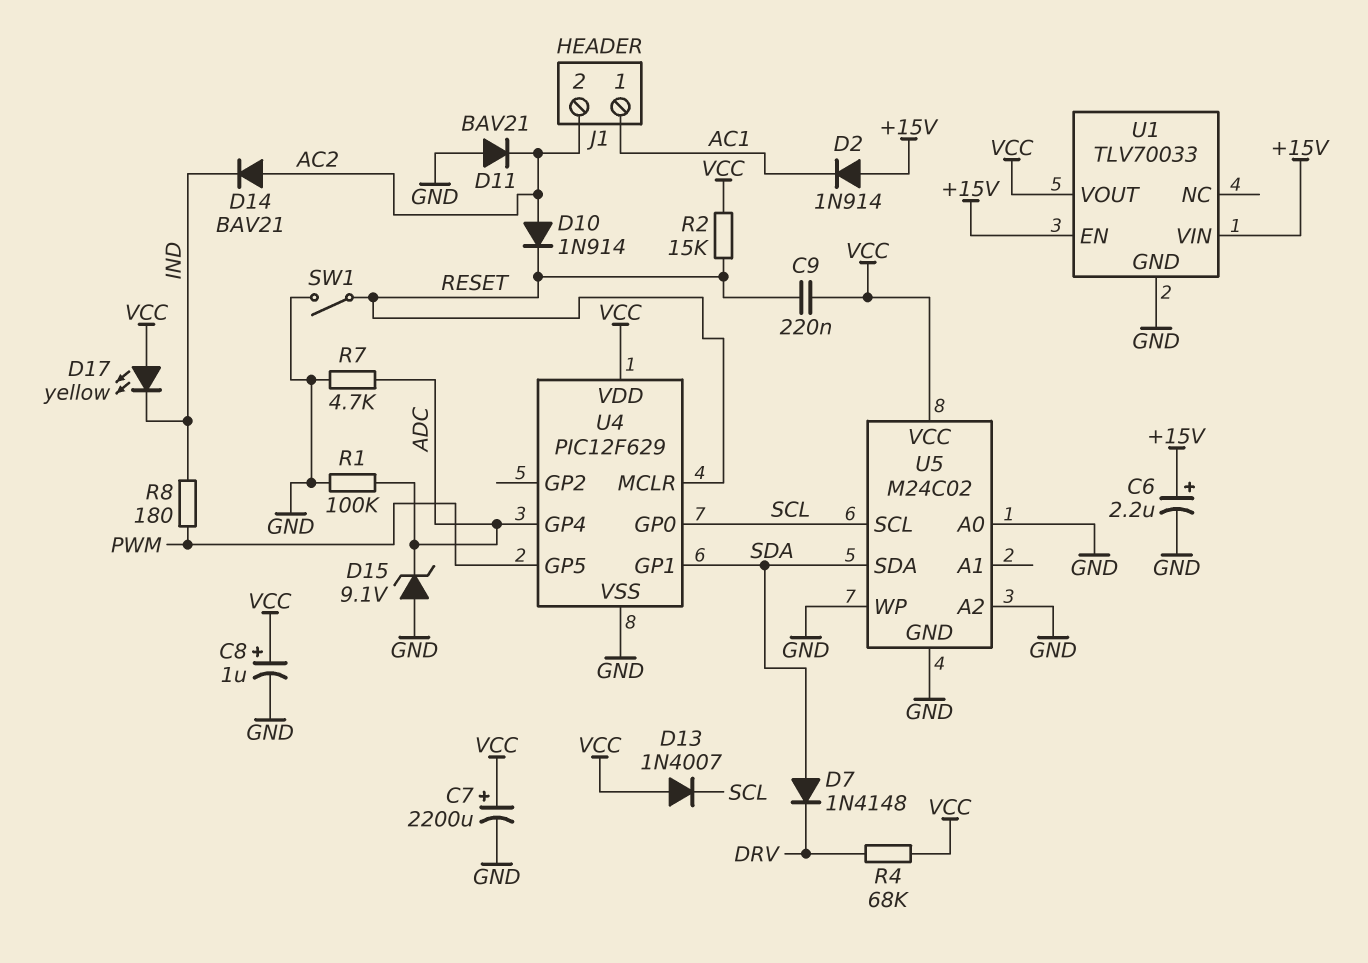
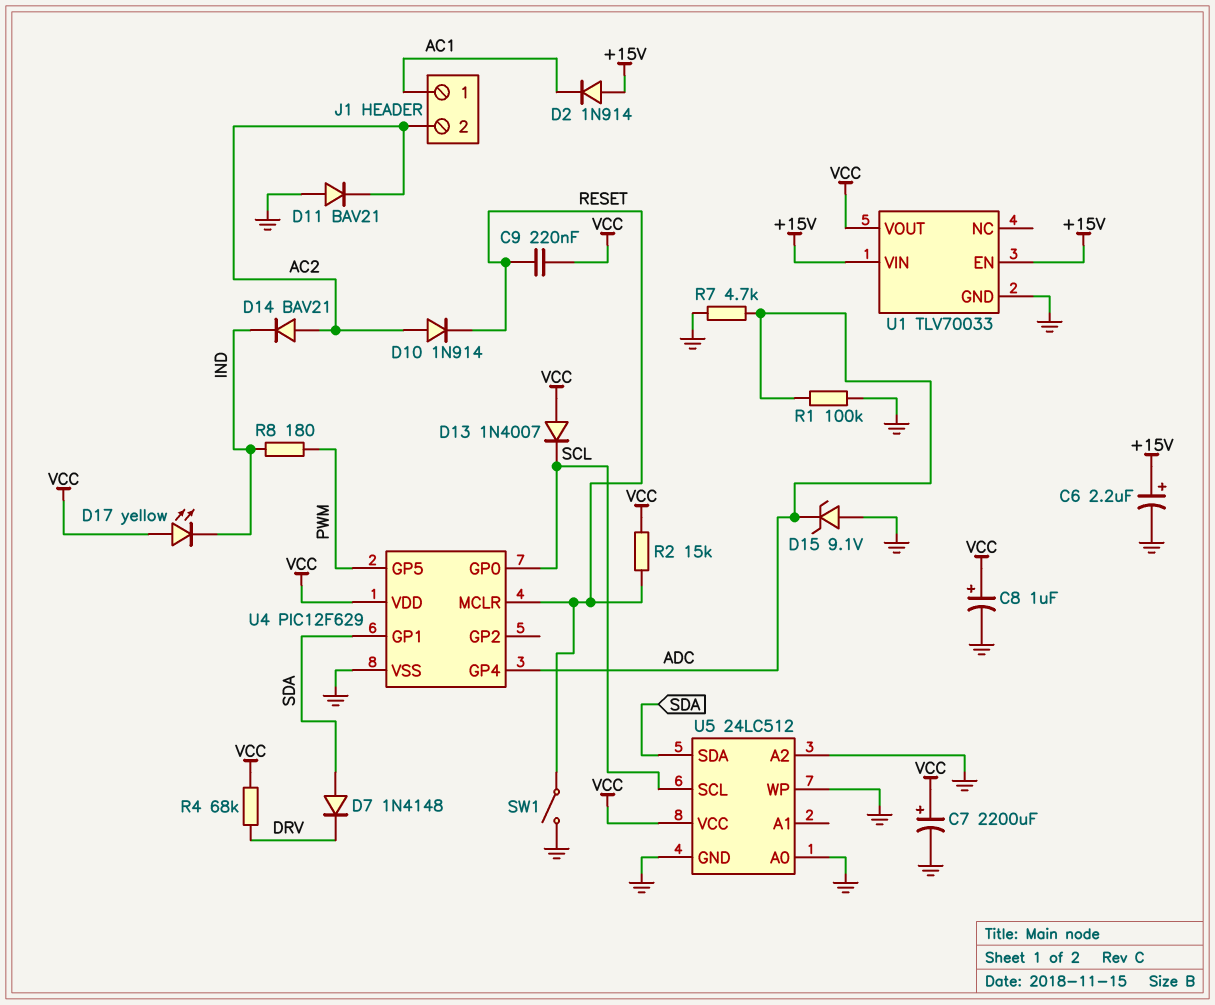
U5: M24C02 -> 24LC512

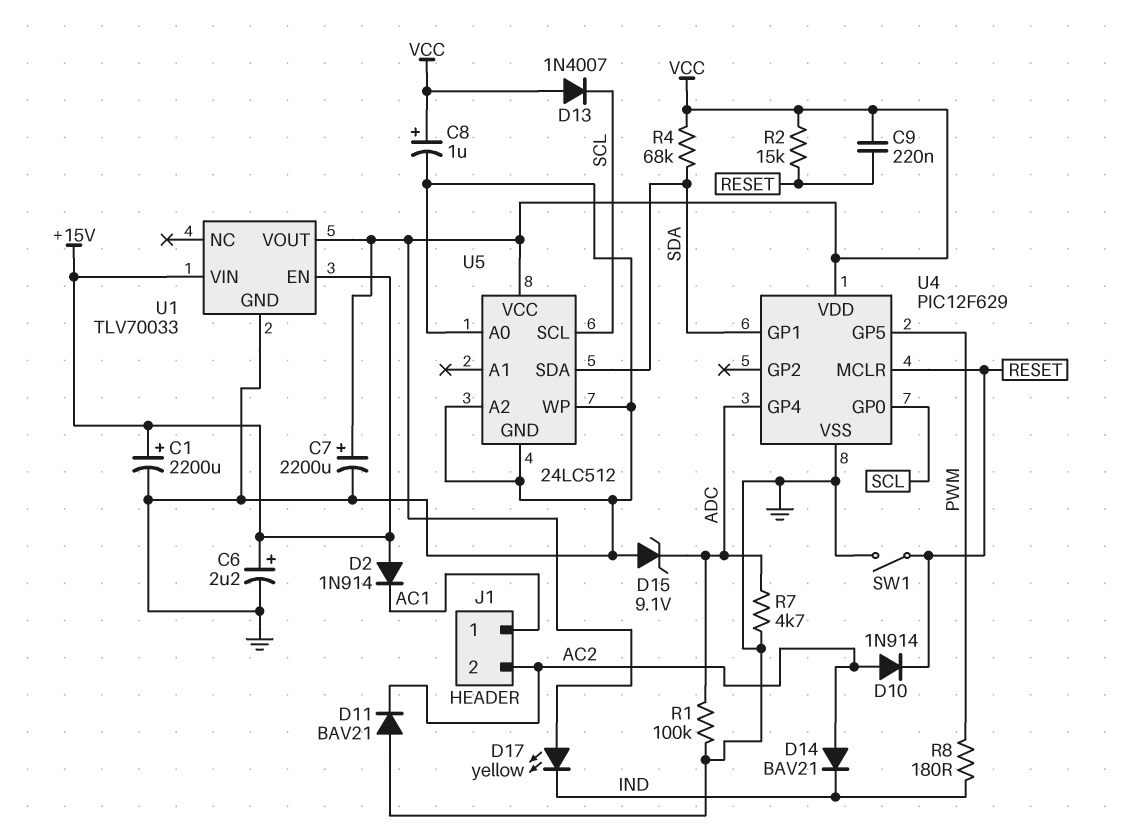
C1: none -> 2200uF (plus +15V, minus GND)
D7: diode 1N4148 (A SDA, K DRV) -> none
R4: 68k (DRV, VCC) -> 68k (SDA, VCC)

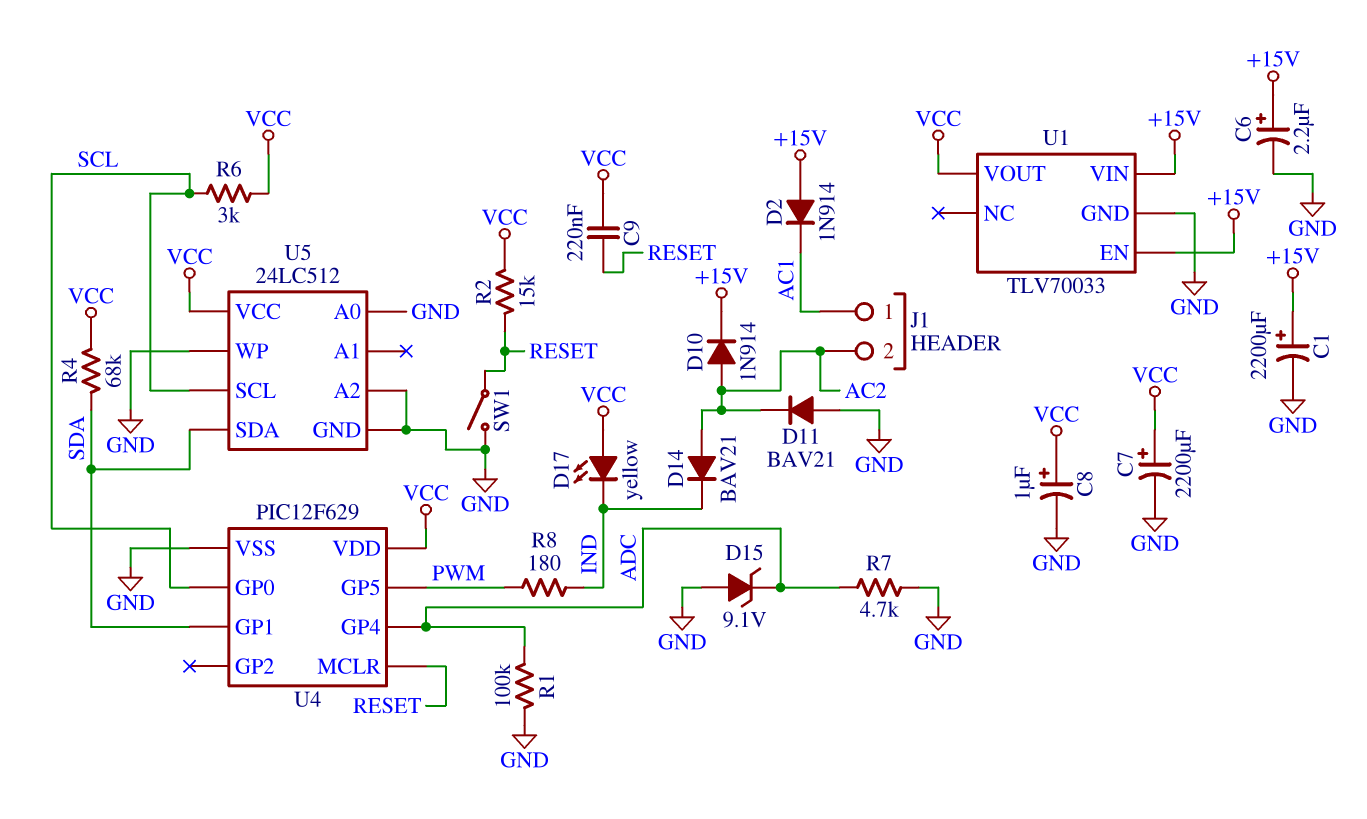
D10: diode 1N914 (A AC2, K RESET) -> diode 1N914 (A AC2, K +15V)
D13: diode 1N4007 (A VCC, K SCL) -> none
R6: none -> 3k (SCL, VCC)

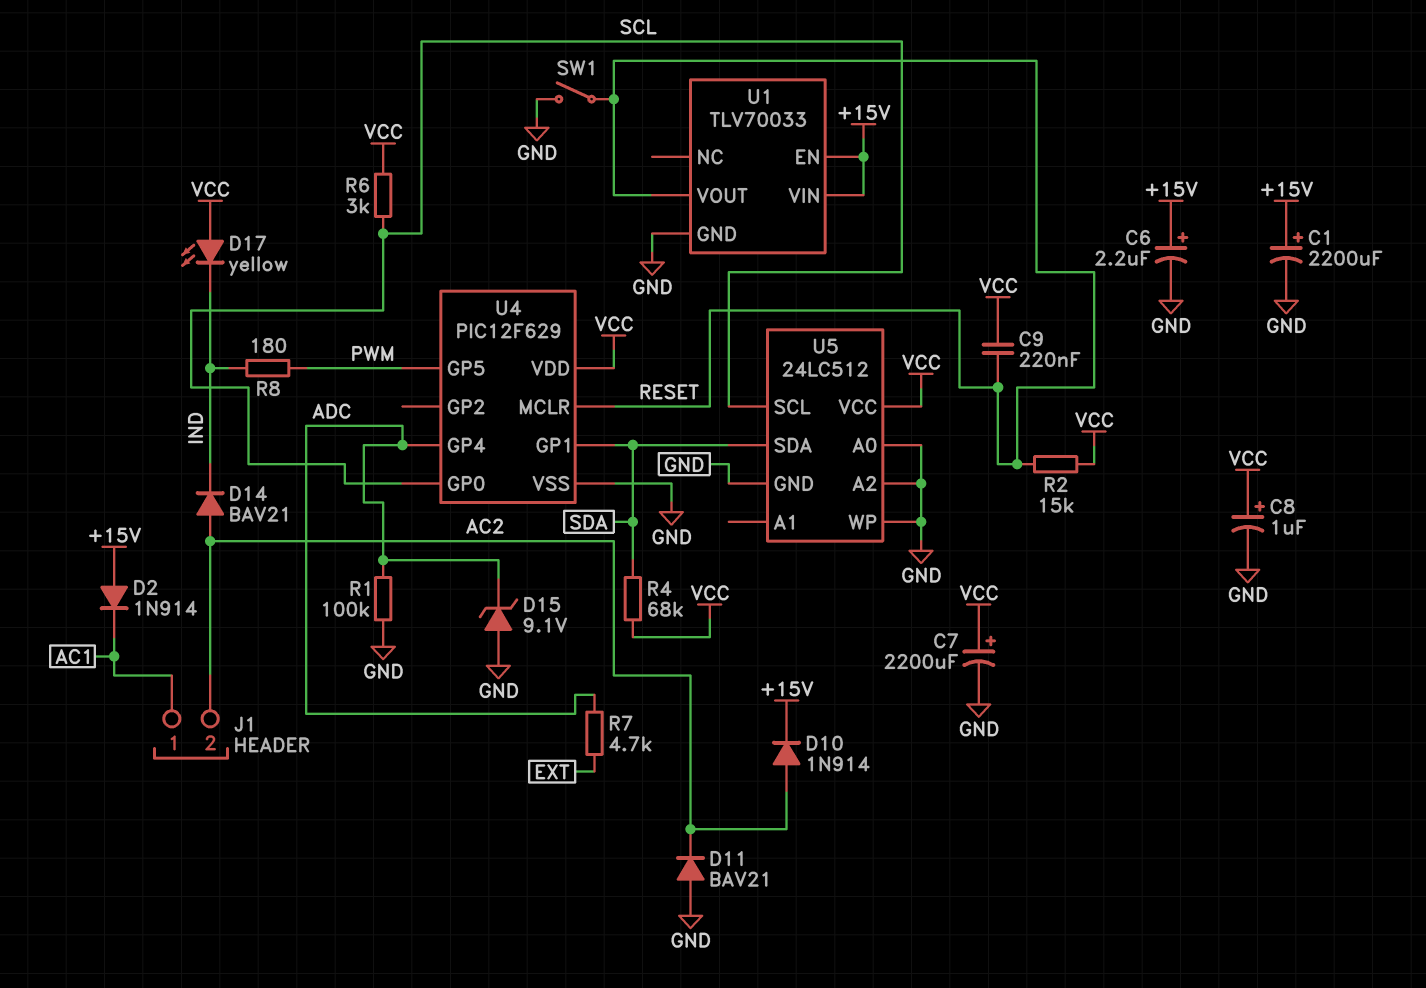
R7: 4.7k (ADC, GND) -> 4.7k (ADC, EXT)
U1 pin VOUT: VCC -> RESET

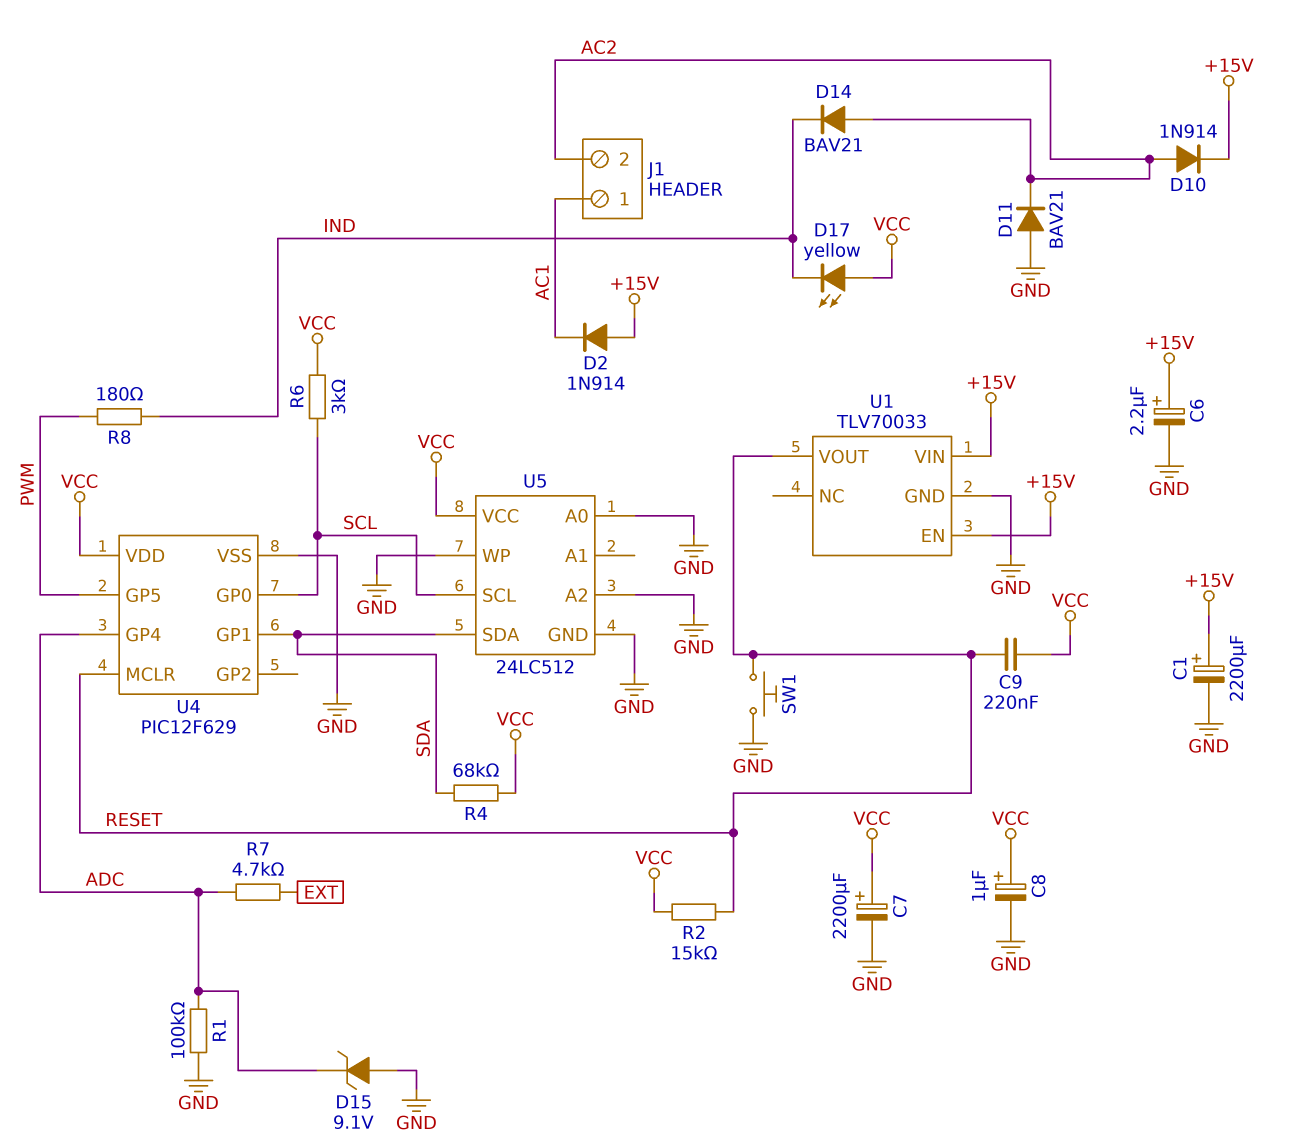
SW1: switch (GND, RESET) -> button (GND, RESET)

